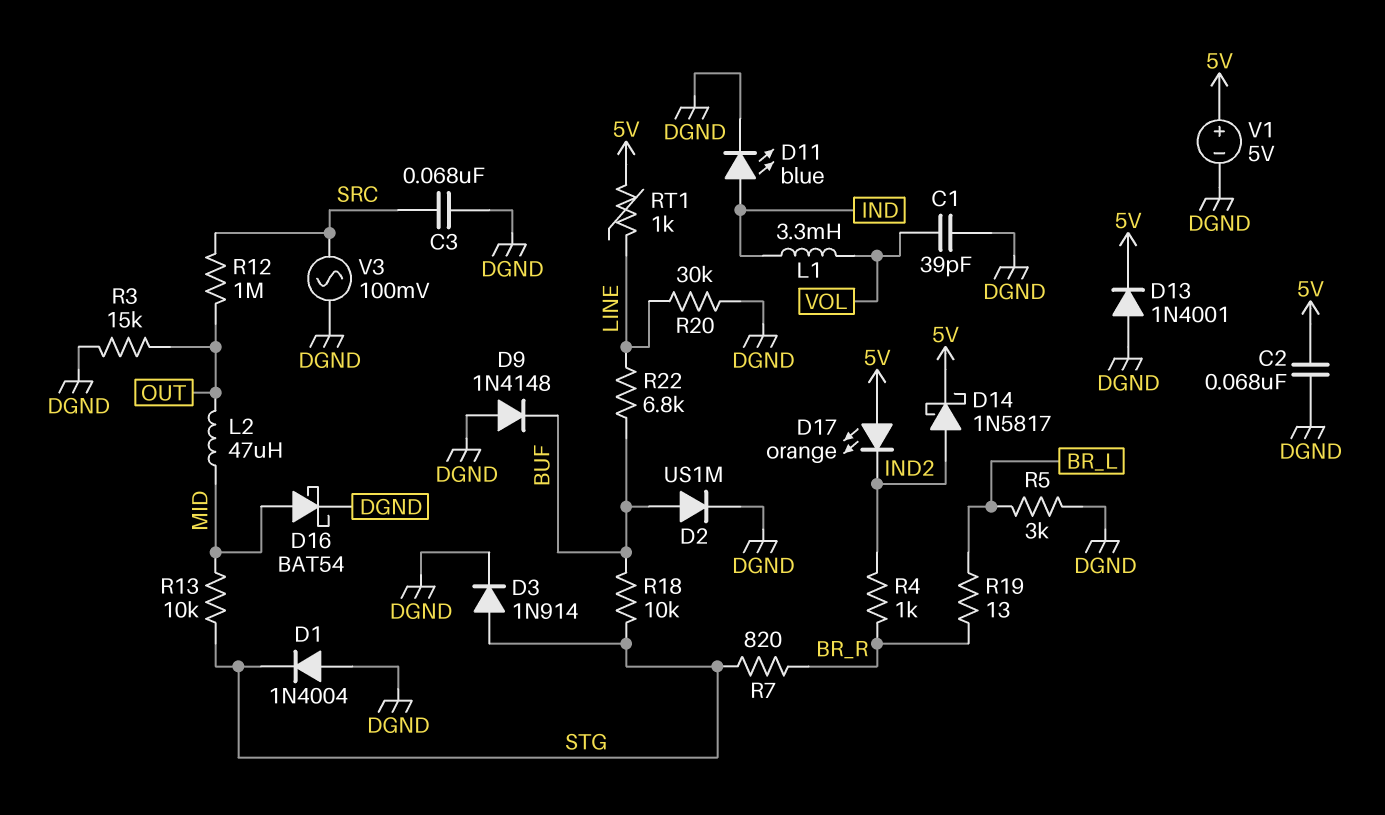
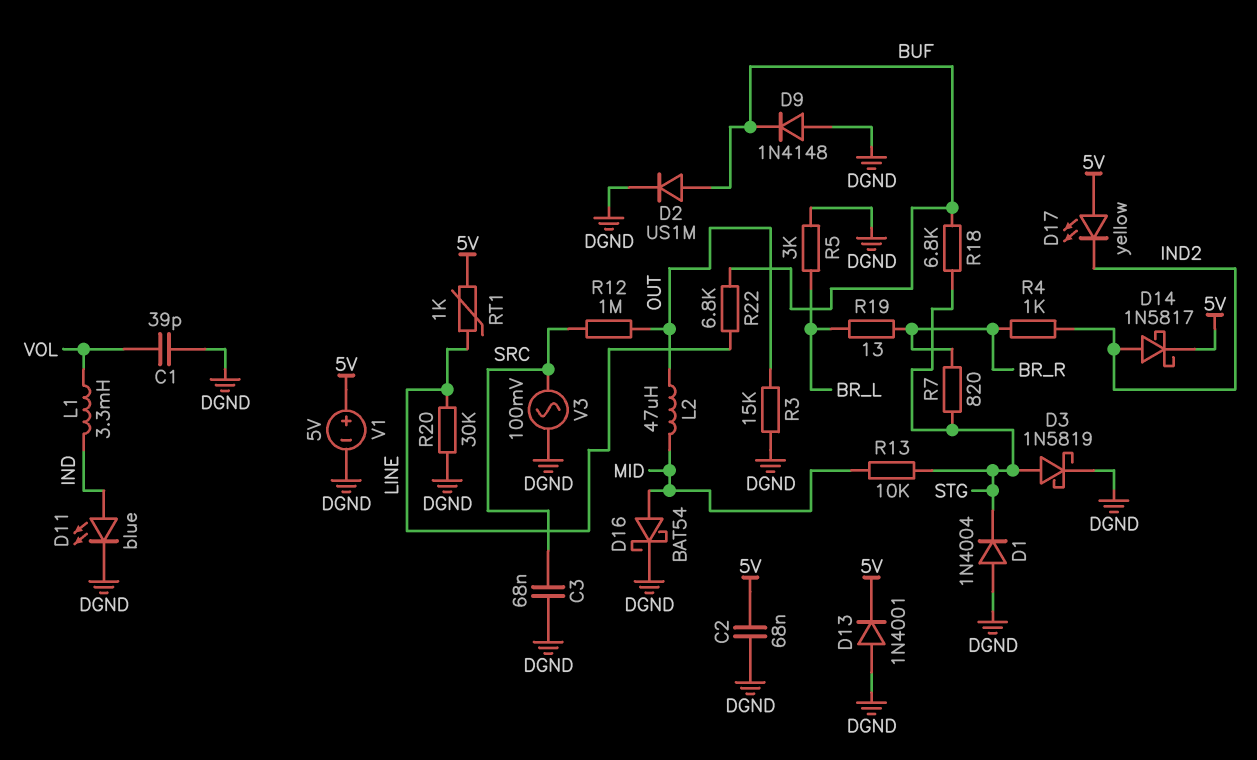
D3: diode 1N914 (A STG, K DGND) -> schottky 1N5819 (A STG, K DGND)
D17: LED orange (A 5V, K IND2) -> LED yellow (A 5V, K IND2)
R18: 10k (BUF, STG) -> 6.8k (BUF, STG)

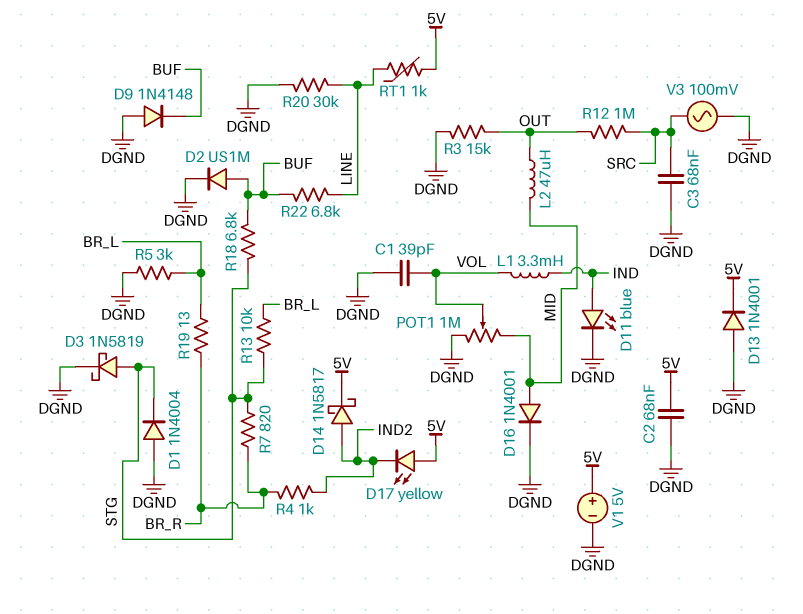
D16: schottky BAT54 (A MID, K DGND) -> diode 1N4001 (A MID, K DGND)
POT1: none -> 1M (DGND, MID, wiper VOL)
R13: 10k (MID, STG) -> 10k (BR_L, STG)

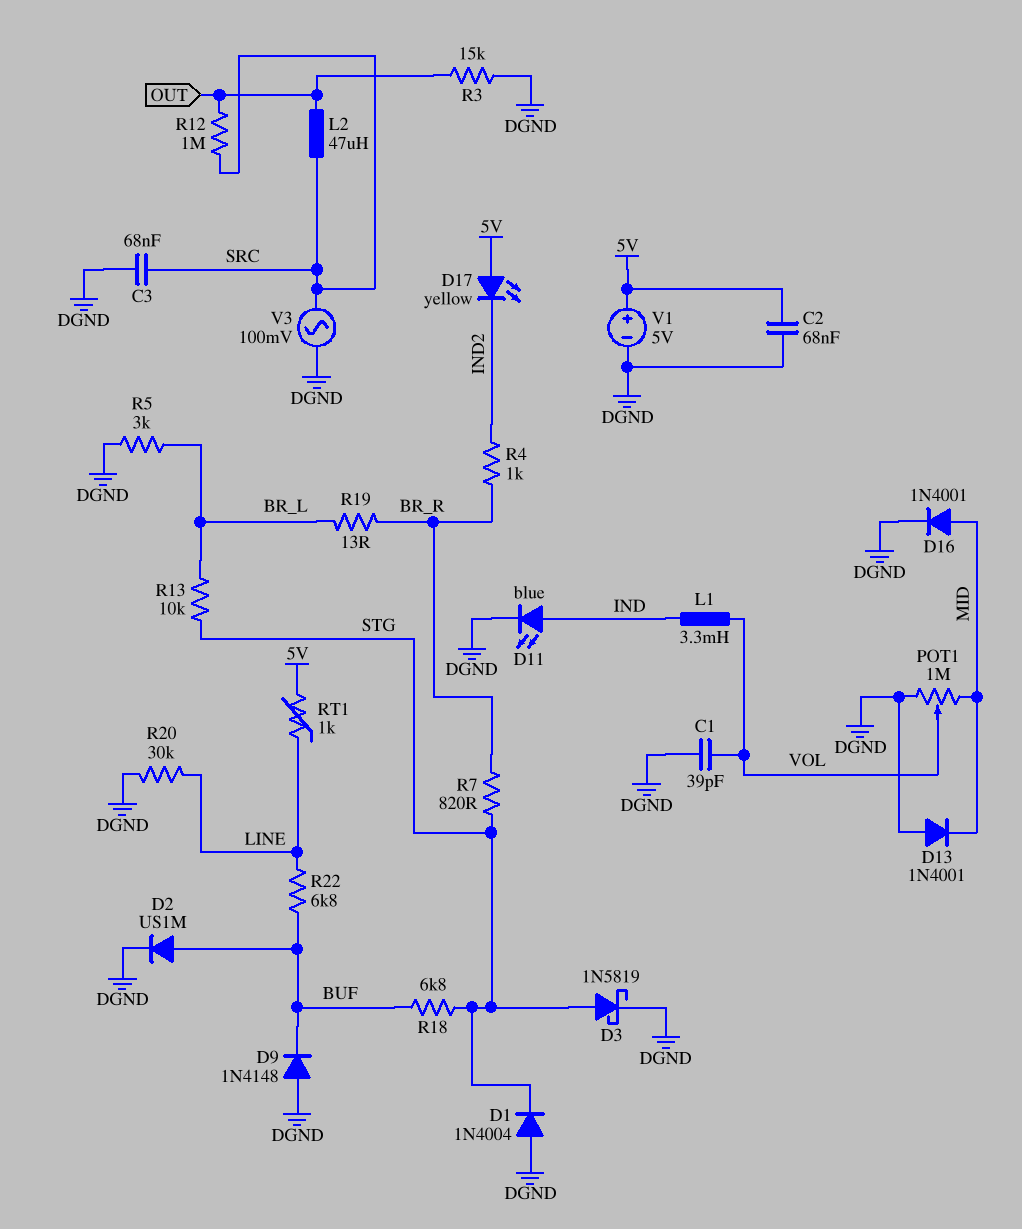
D13: diode 1N4001 (A DGND, K 5V) -> diode 1N4001 (A DGND, K MID)
D14: schottky 1N5817 (A IND2, K 5V) -> none
L2: 47uH (MID, OUT) -> 47uH (OUT, SRC)

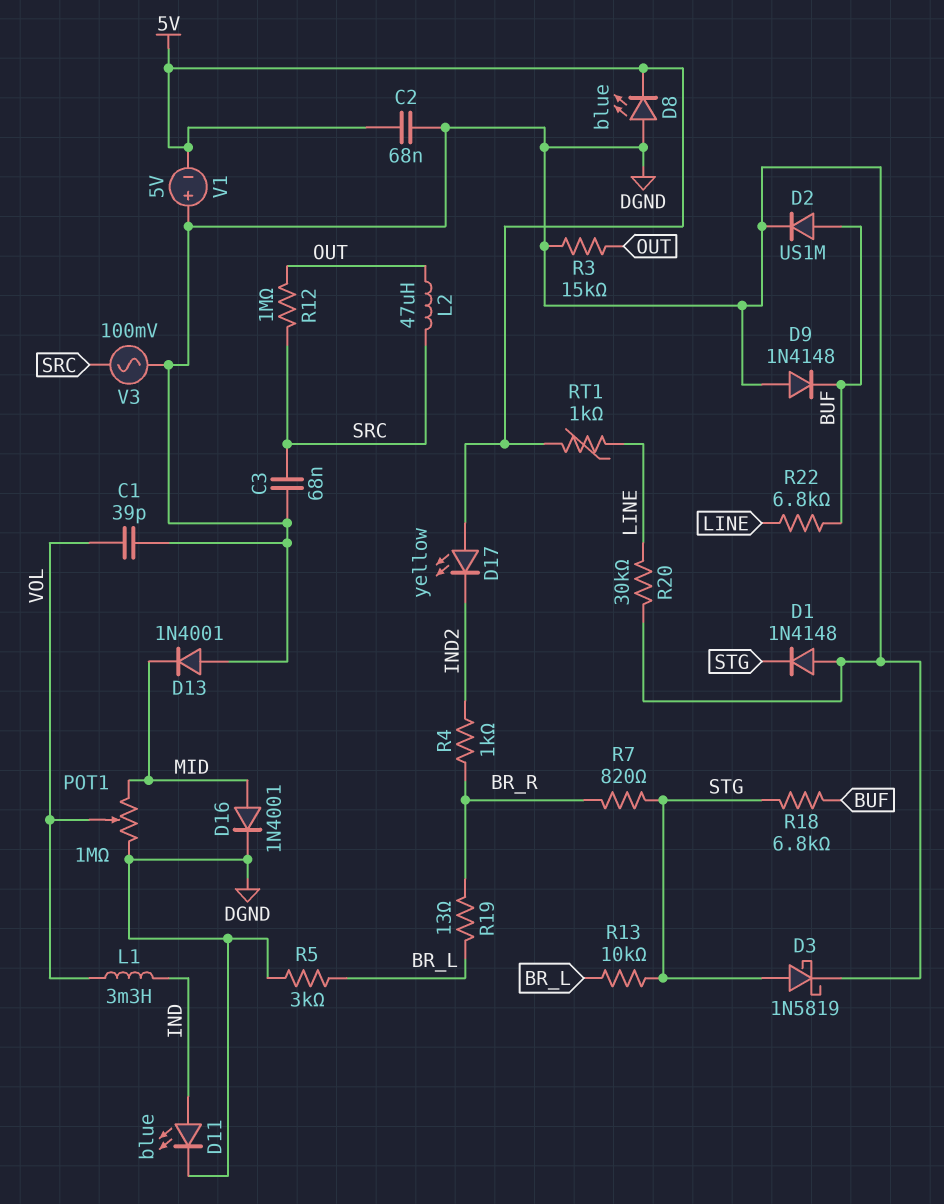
D1: diode 1N4004 (A DGND, K STG) -> diode 1N4148 (A DGND, K STG)
D8: none -> LED blue (A DGND, K 5V)
V1: 5V (plus 5V, minus DGND) -> 5V (plus DGND, minus 5V)

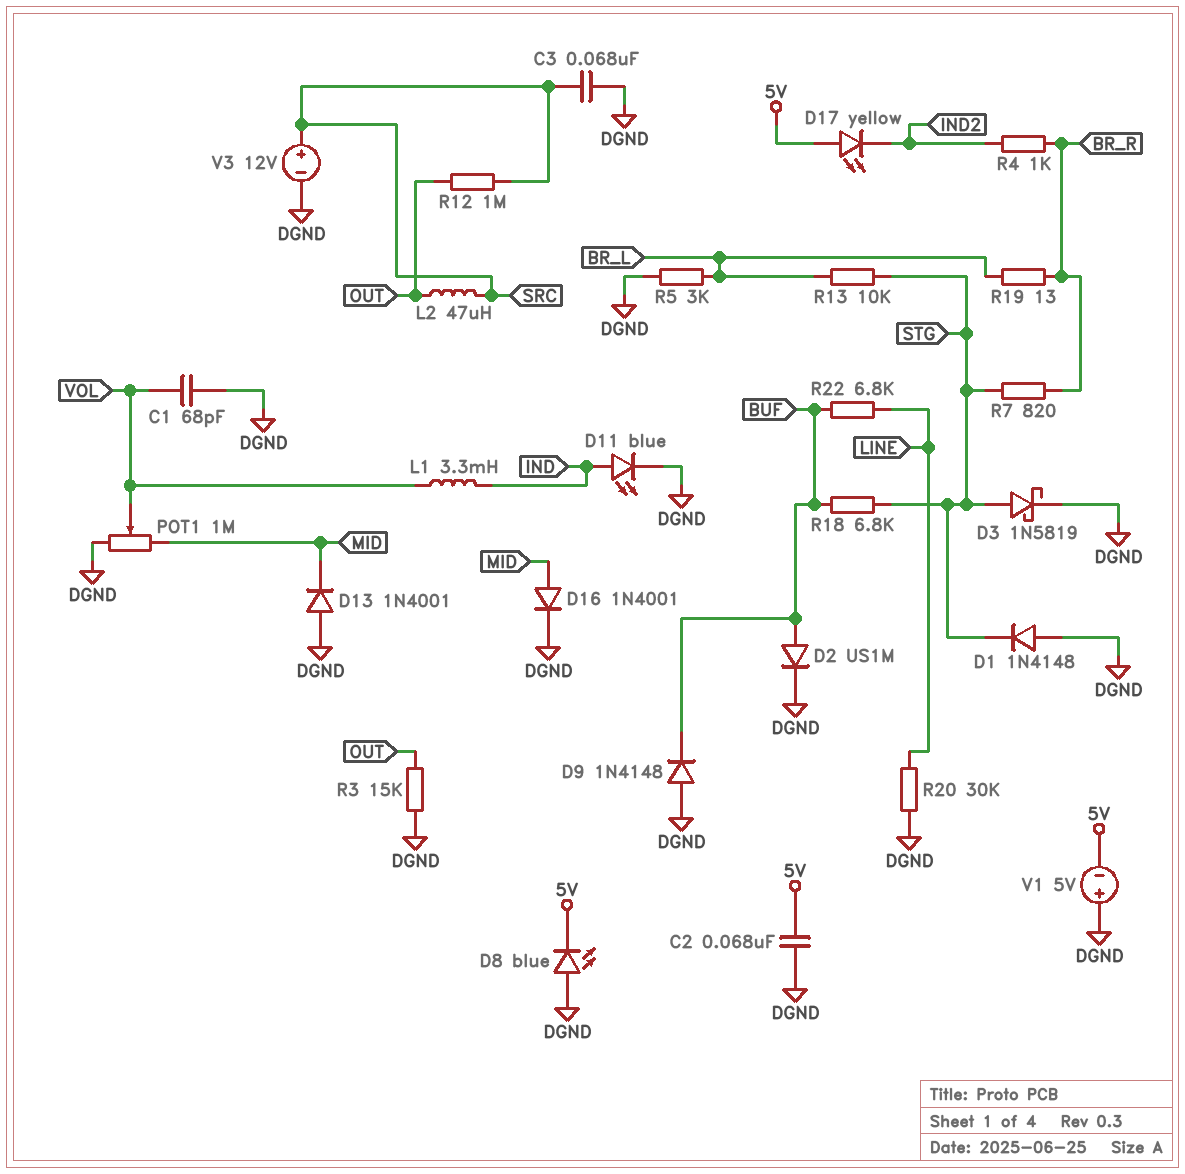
C1: 39pF (DGND, VOL) -> 68pF (DGND, VOL)
RT1: 1k (5V, LINE) -> none
V3: AC 100mV (DGND, SRC) -> 12V (plus SRC, minus DGND)

